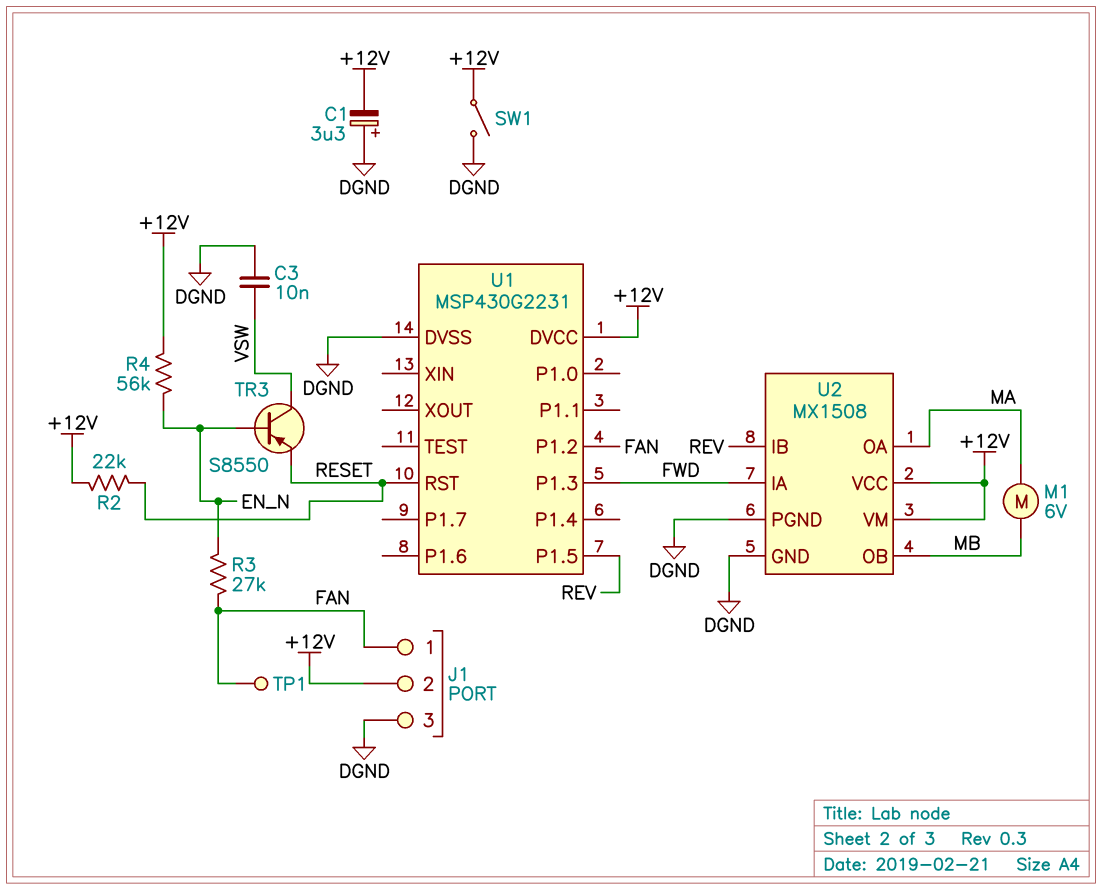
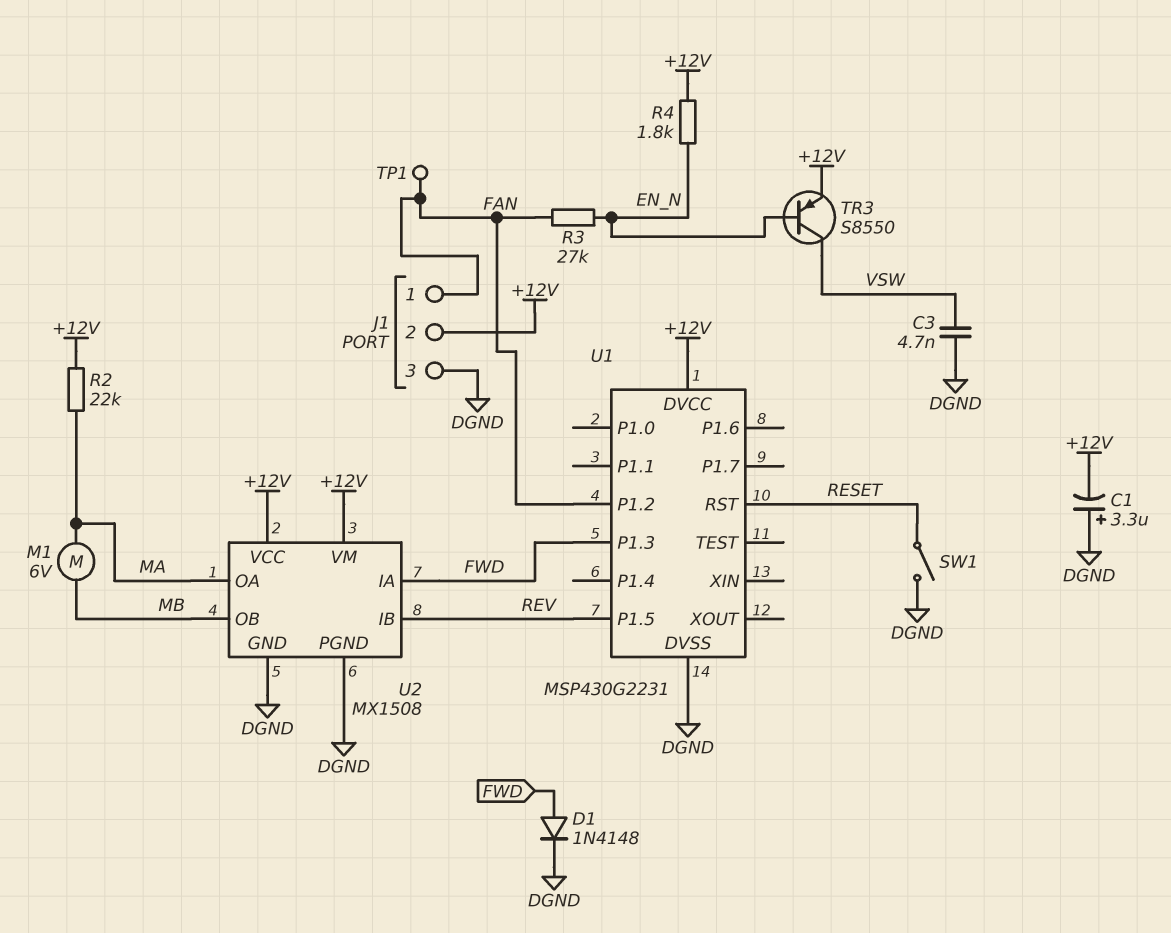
C3: 10nF (DGND, VSW) -> 4.7nF (DGND, VSW)
D1: none -> diode 1N4148 (A FWD, K DGND)
R2: 22k (+12V, RESET) -> 22k (+12V, MA)
R4: 56k (+12V, EN_N) -> 1.8k (+12V, EN_N)
SW1: switch (+12V, DGND) -> switch (DGND, RESET)
TR3: PNP S8550 (B EN_N, C VSW, E RESET) -> PNP S8550 (B EN_N, C VSW, E +12V)

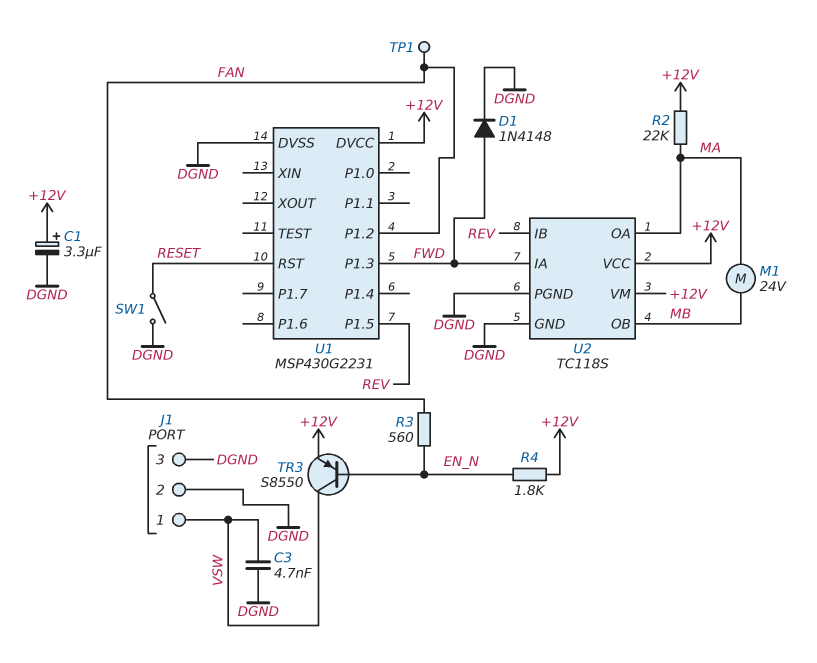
C1: 3.3uF (plus DGND, minus +12V) -> 3.3uF (plus +12V, minus DGND)
J1 pin 1: FAN -> VSW
J1 pin 2: +12V -> DGND
M1: motor 6V (MA, MB) -> motor 24V (MA, MB)
R3: 27k (EN_N, FAN) -> 560 (EN_N, FAN)
U2: MX1508 -> TC118S

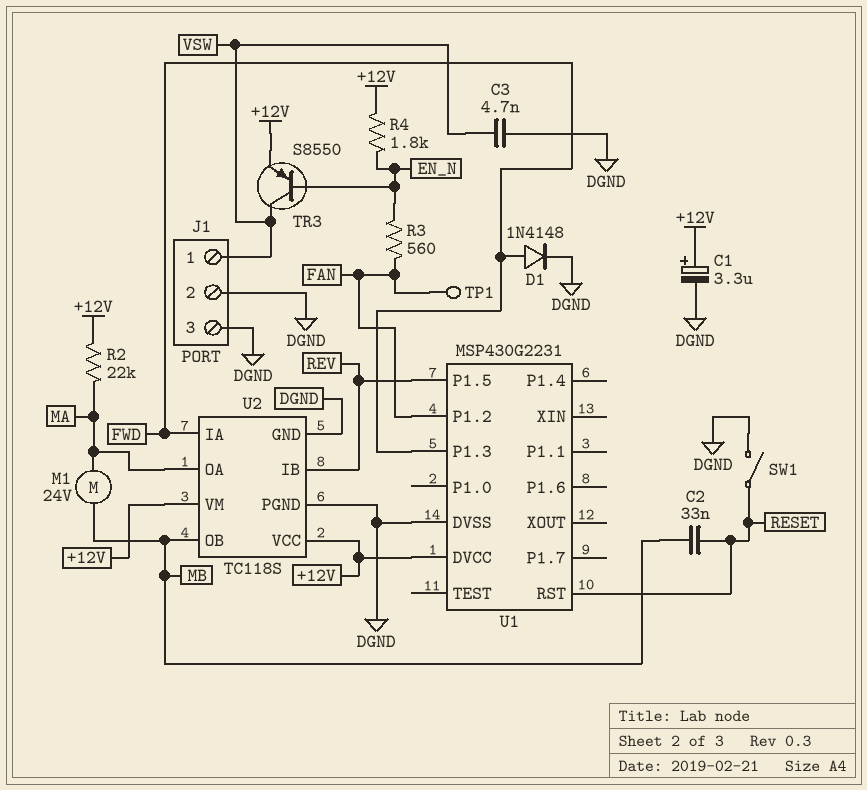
C2: none -> 33nF (MB, RESET)

